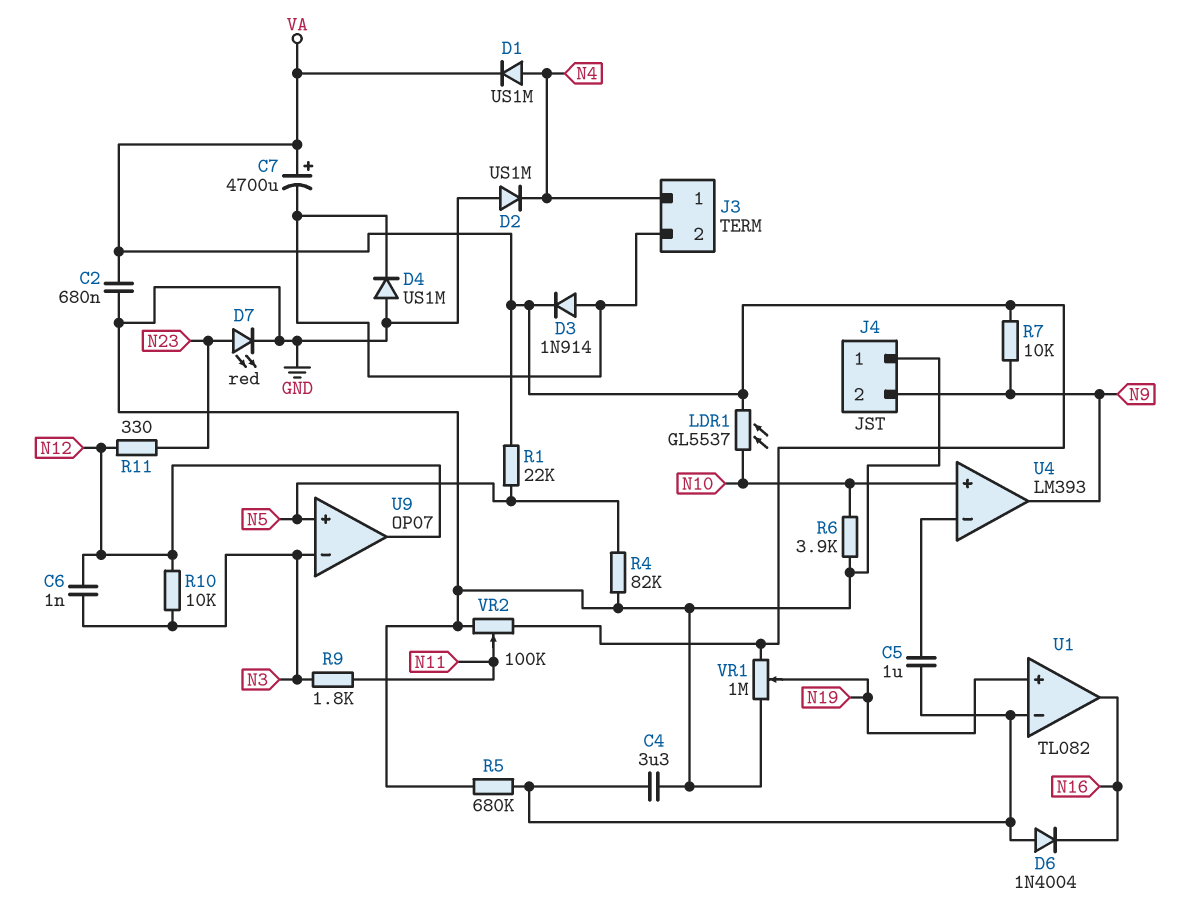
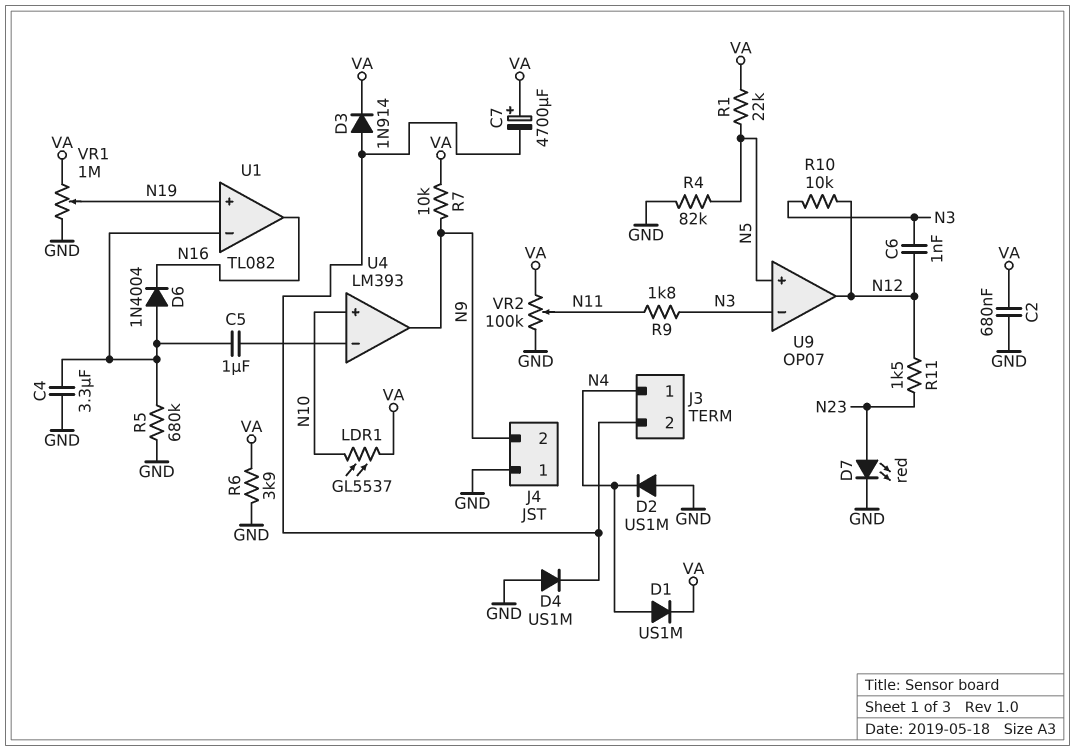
R6: 3.9k (GND, N10) -> 3.9k (GND, VA)
R11: 330 (N12, N23) -> 1.5k (N12, N23)

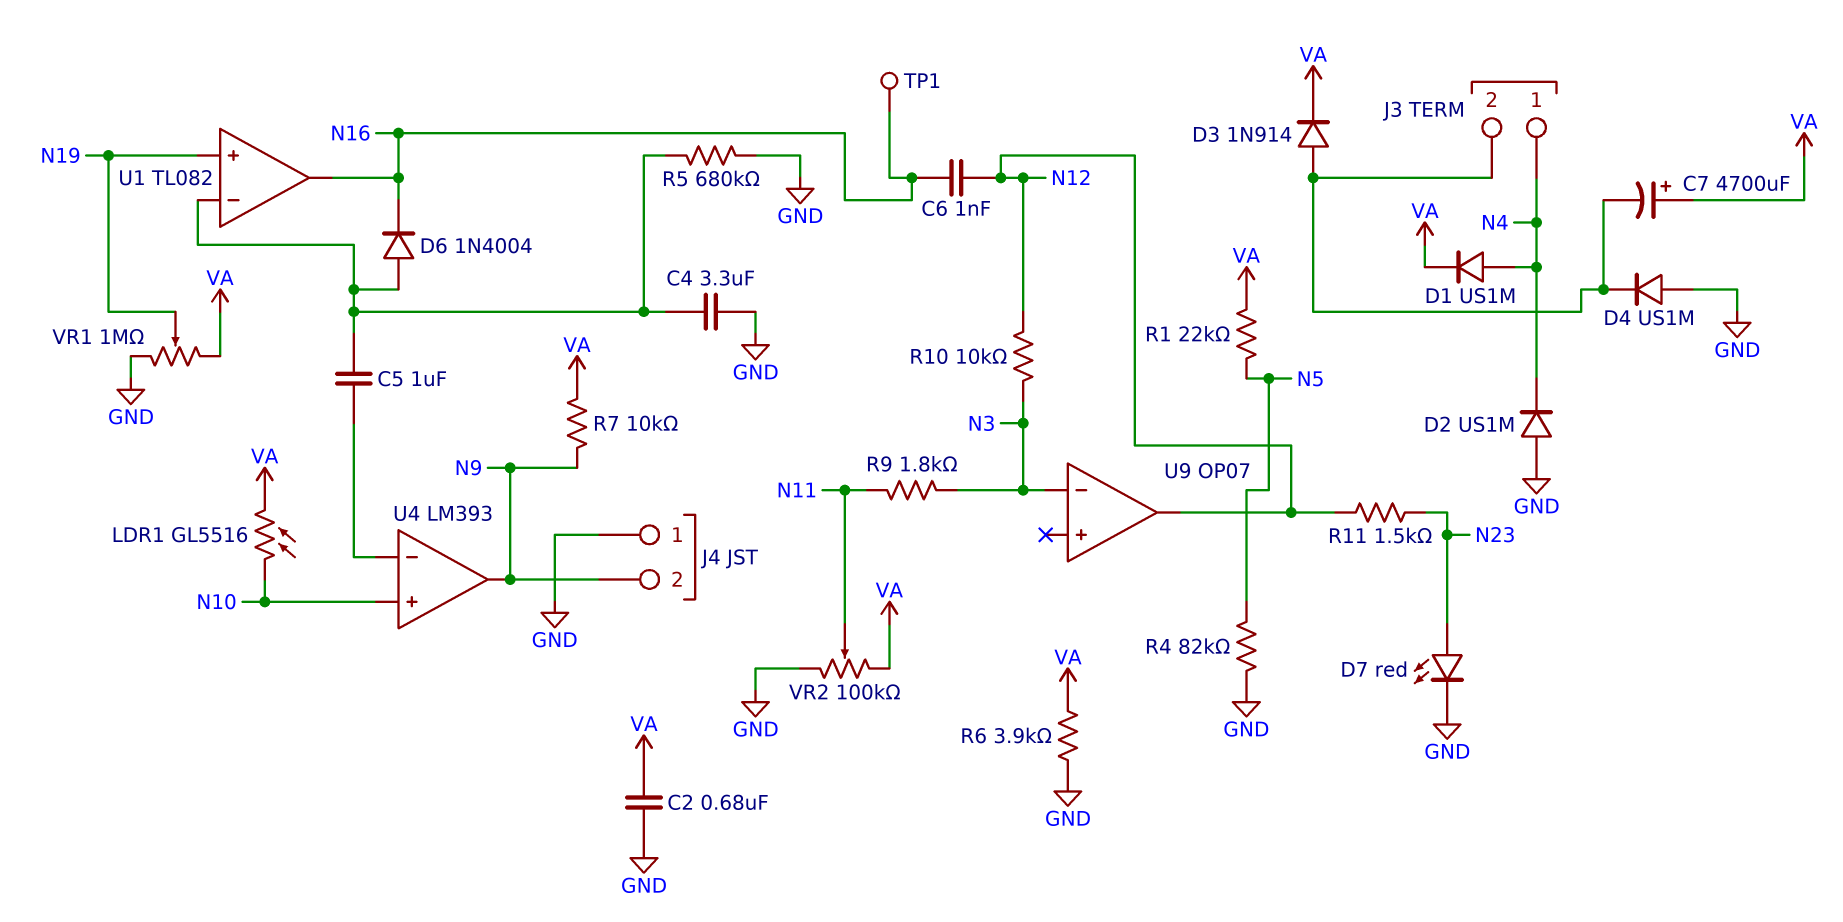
C6: 1nF (N3, N12) -> 1nF (N12, N16)
LDR1: GL5537 (N10, VA) -> GL5516 (N10, VA)
TP1: none -> test point (N16)
U9 pin in+: N5 -> none

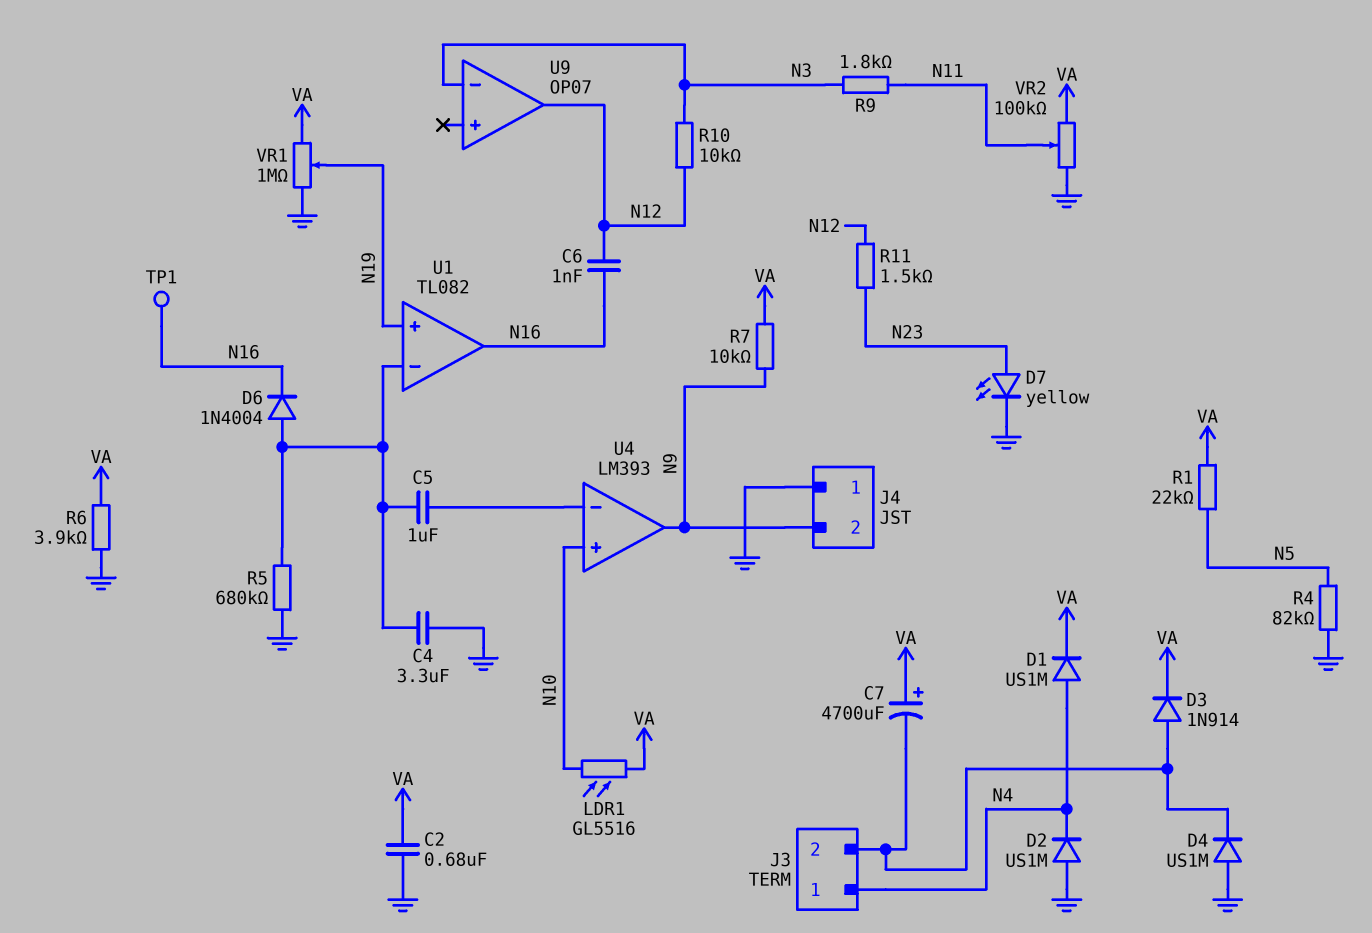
D7: LED red (A N23, K GND) -> LED yellow (A N23, K GND)

